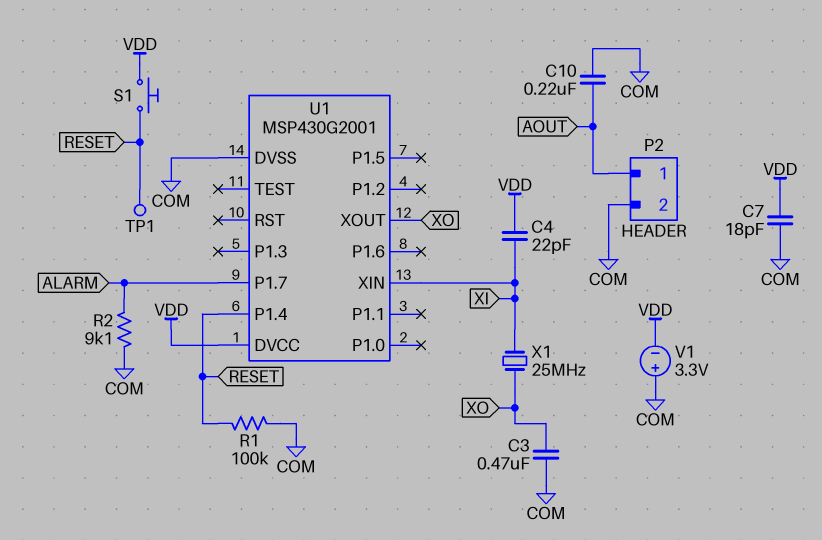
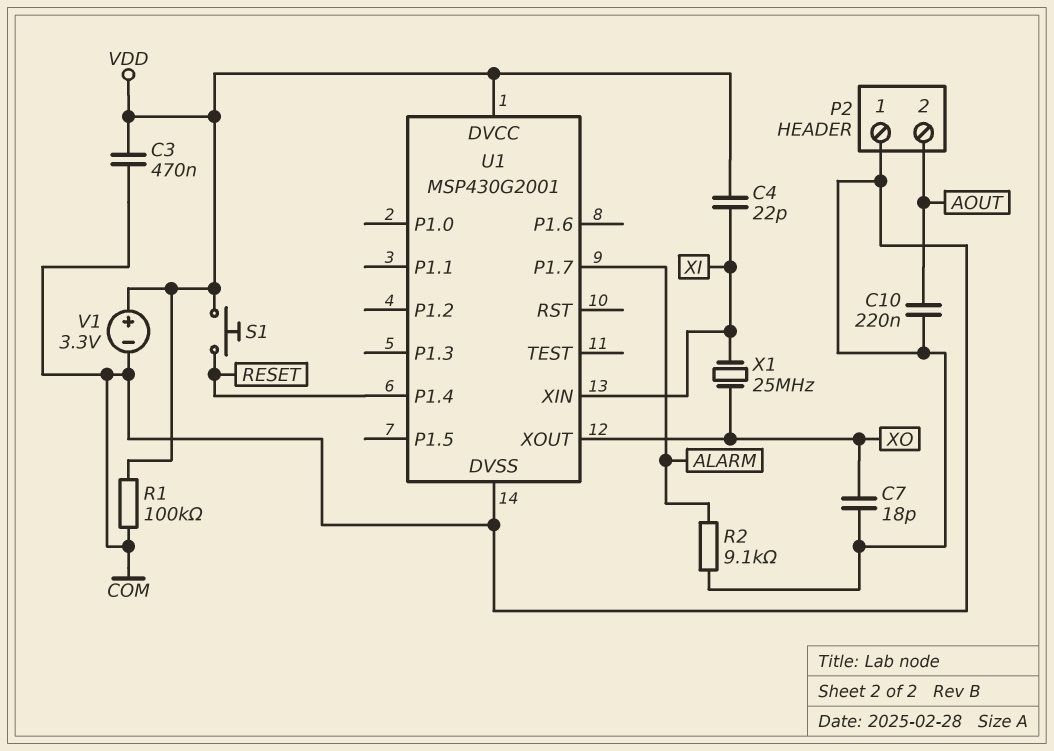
C3: 470nF (COM, XO) -> 470nF (COM, VDD)
C7: 18pF (COM, VDD) -> 18pF (COM, XO)
P2 pin 1: AOUT -> COM
P2 pin 2: COM -> AOUT
R1: 100k (COM, RESET) -> 100k (COM, VDD)
TP1: test point (RESET) -> none
V1: 3.3V (plus COM, minus VDD) -> 3.3V (plus VDD, minus COM)

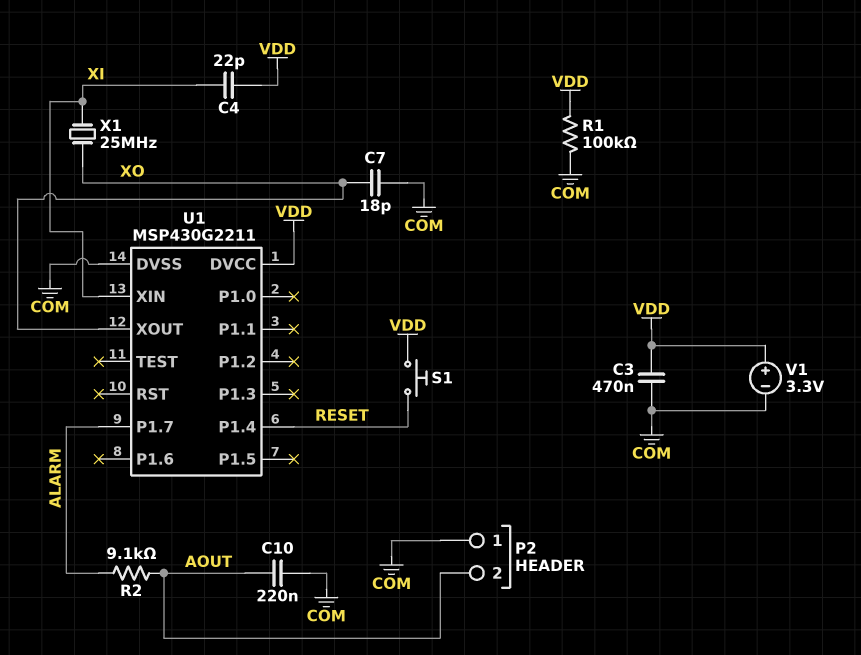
R2: 9.1k (ALARM, COM) -> 9.1k (ALARM, AOUT)
U1: MSP430G2001 -> MSP430G2211

